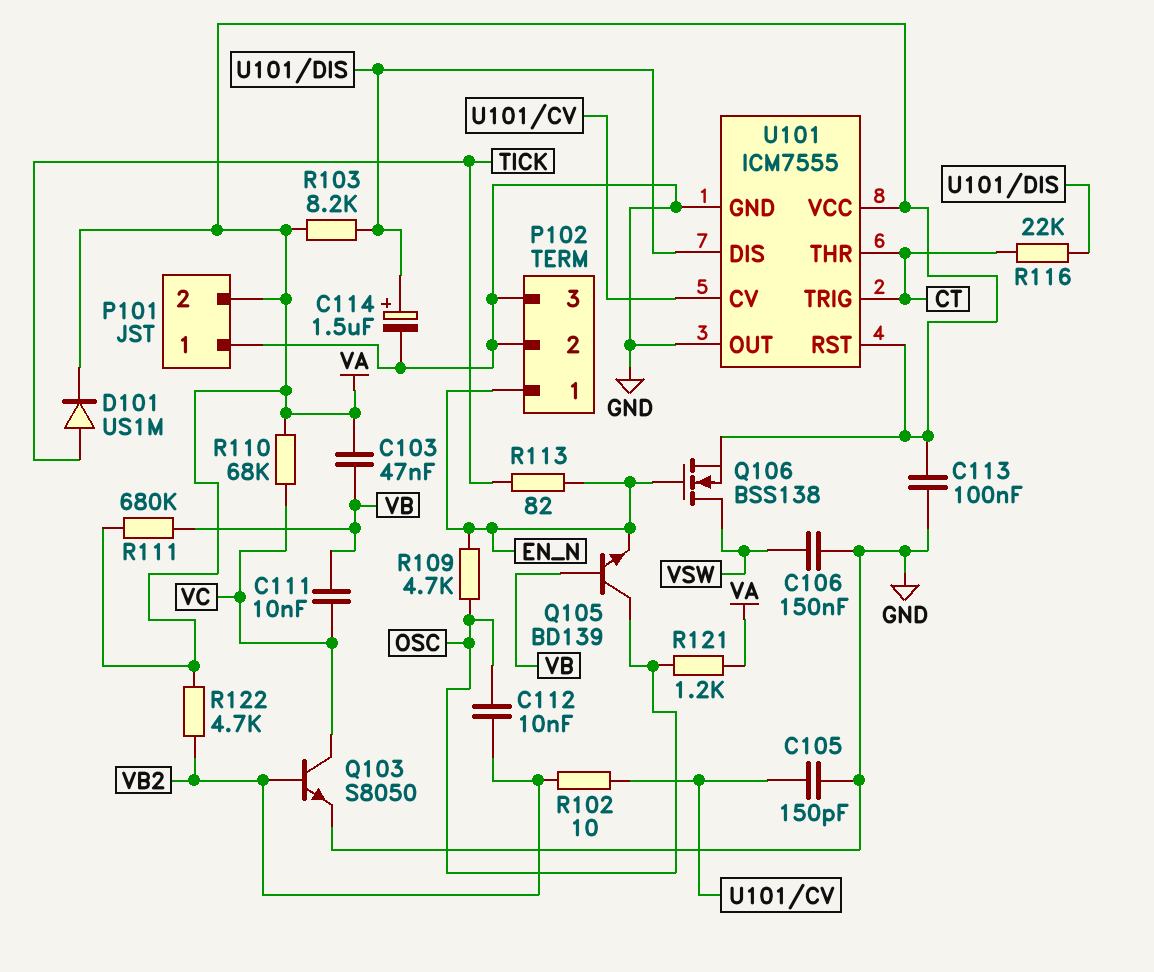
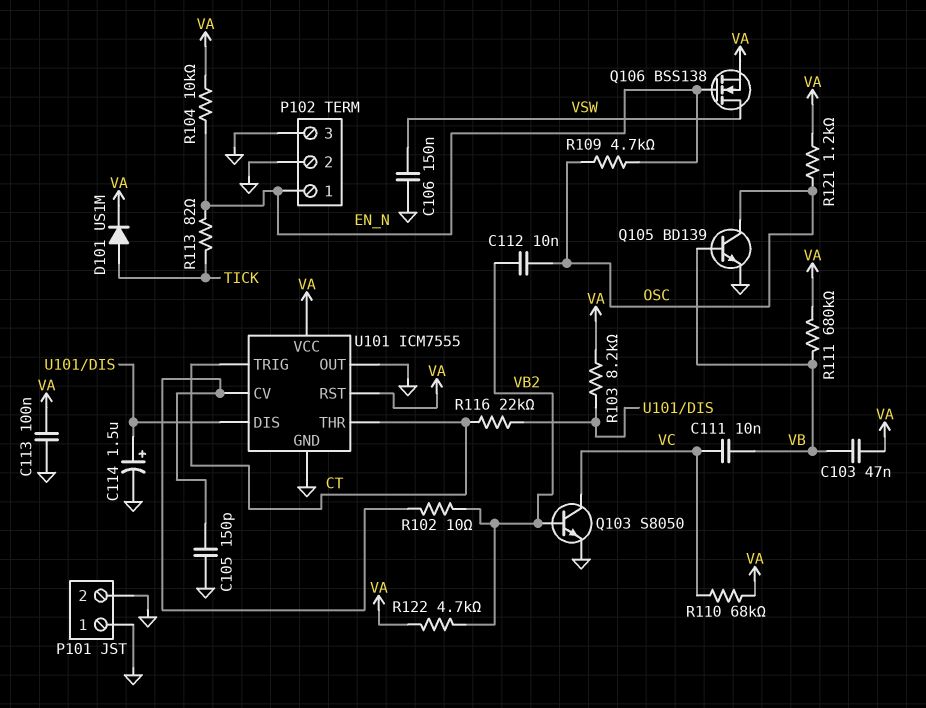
P101 pin 2: VA -> GND
Q105: NPN BD139 (B VB, C OSC, E EN_N) -> NPN BD139 (B VB, C OSC, E GND)
R104: none -> 10k (EN_N, VA)

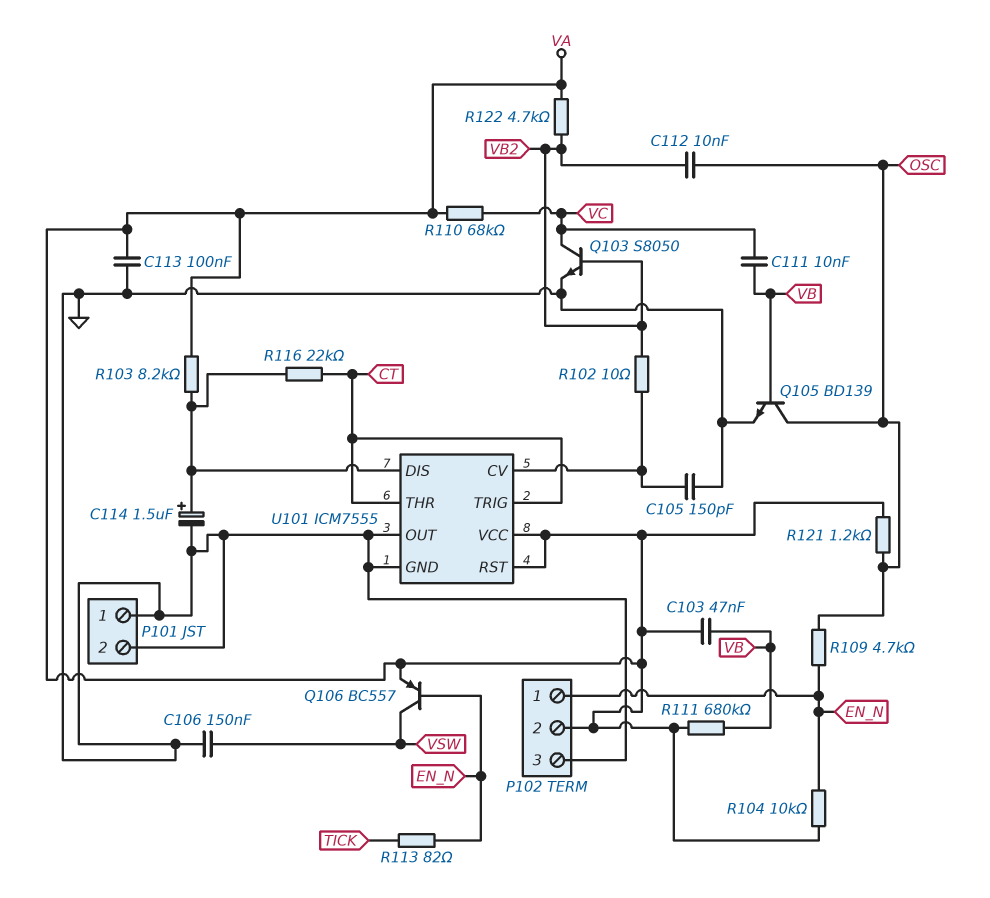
D101: diode US1M (A TICK, K VA) -> none
P102 pin 2: GND -> VA
Q106: NMOS BSS138 (G EN_N, D VSW, S VA) -> PNP BC557 (B EN_N, C VSW, E VA)

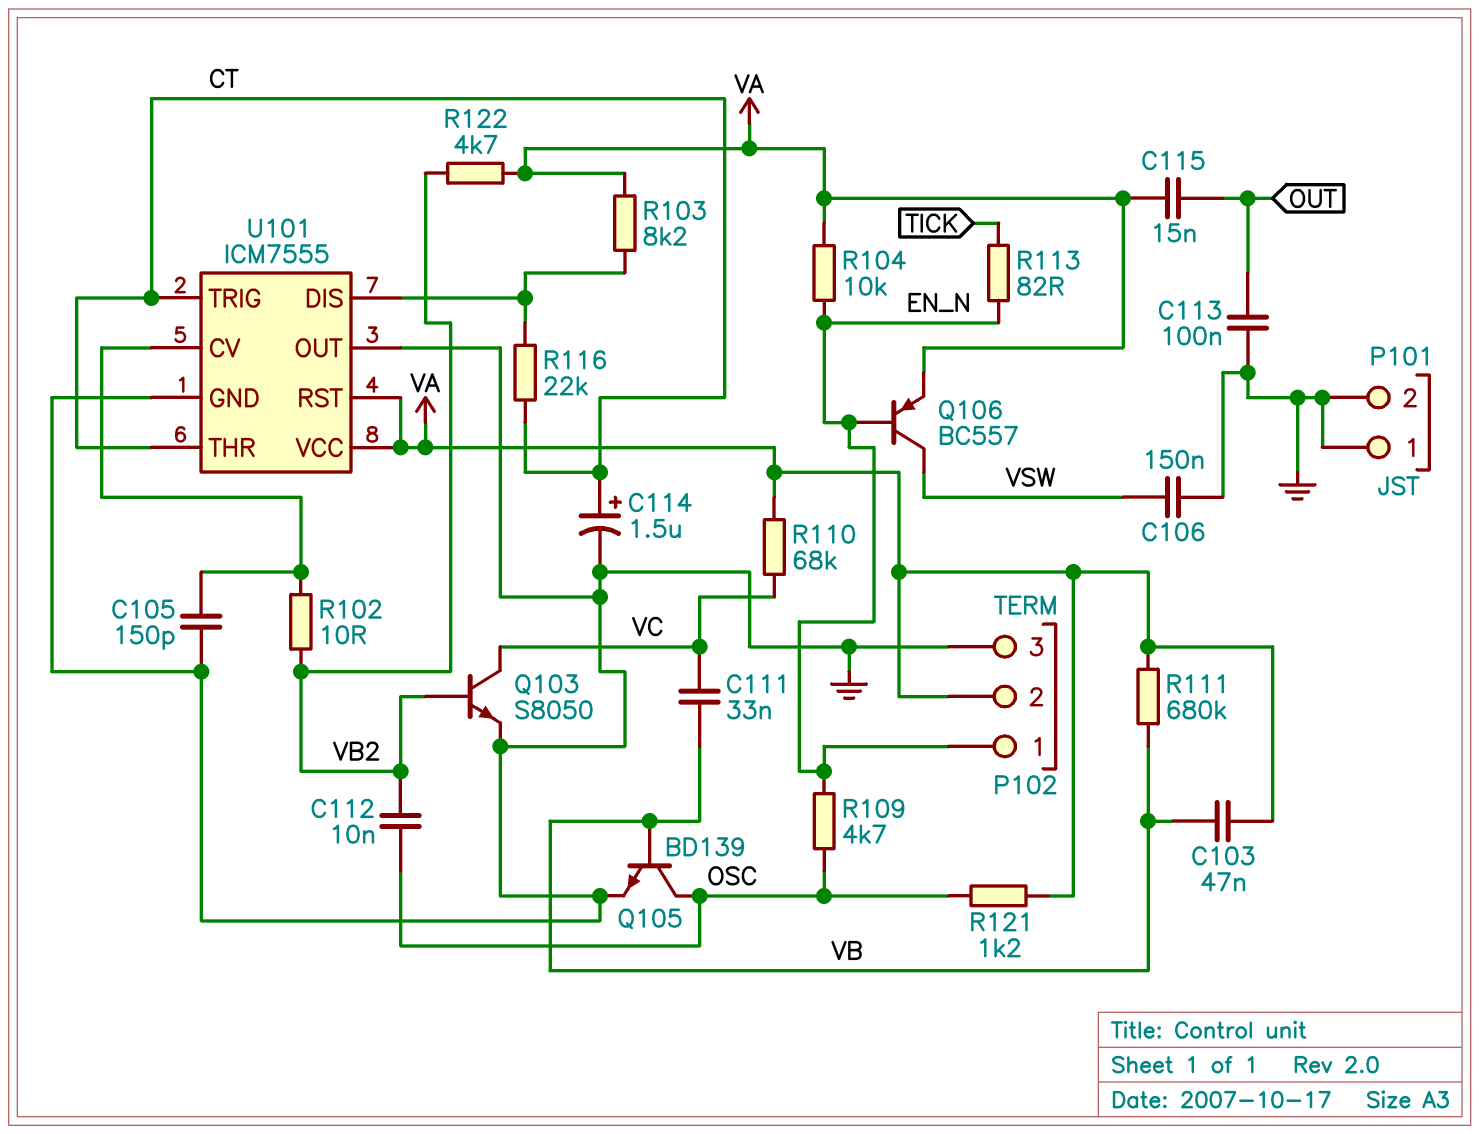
C111: 10nF (VB, VC) -> 33nF (VB, VC)
C113: 100nF (GND, VA) -> 100nF (GND, OUT)
C114: 1.5uF (plus U101/DIS, minus GND) -> 1.5uF (plus CT, minus GND)
C115: none -> 15nF (OUT, VA)

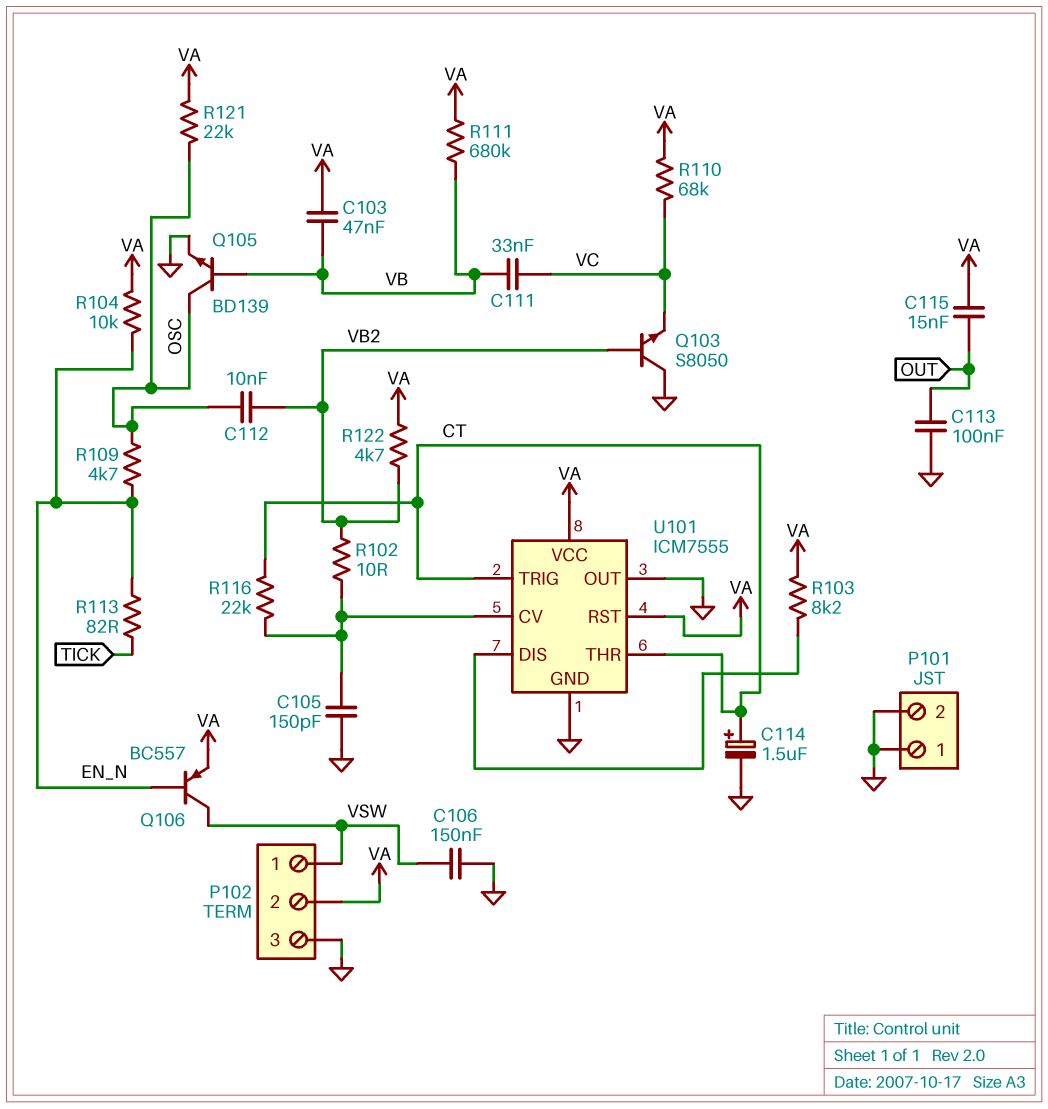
P102 pin 1: EN_N -> VSW
Q103: NPN S8050 (B VB2, C VC, E GND) -> NPN S8050 (B VB2, C GND, E VC)
R116: 22k (CT, U101/DIS) -> 22k (CT, U101/CV)
R121: 1.2k (OSC, VA) -> 22k (OSC, VA)

